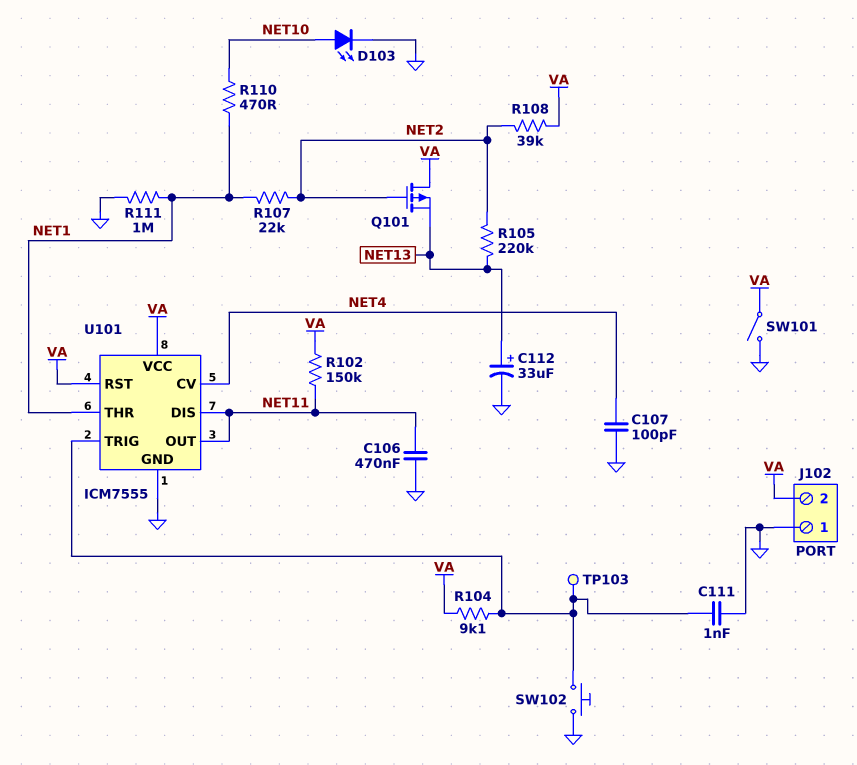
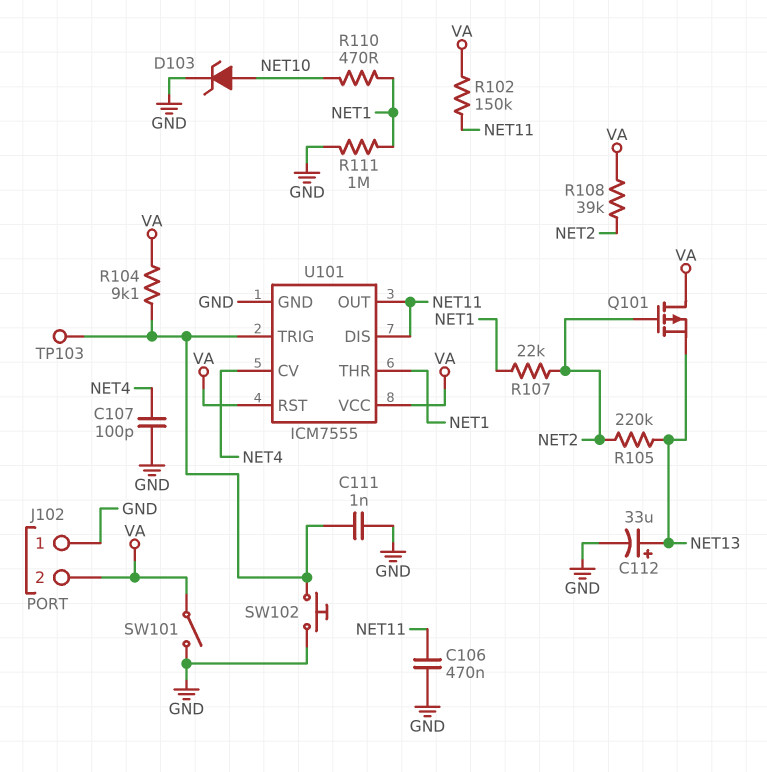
D103: LED (A NET10, K GND) -> zener (A NET10, K GND)

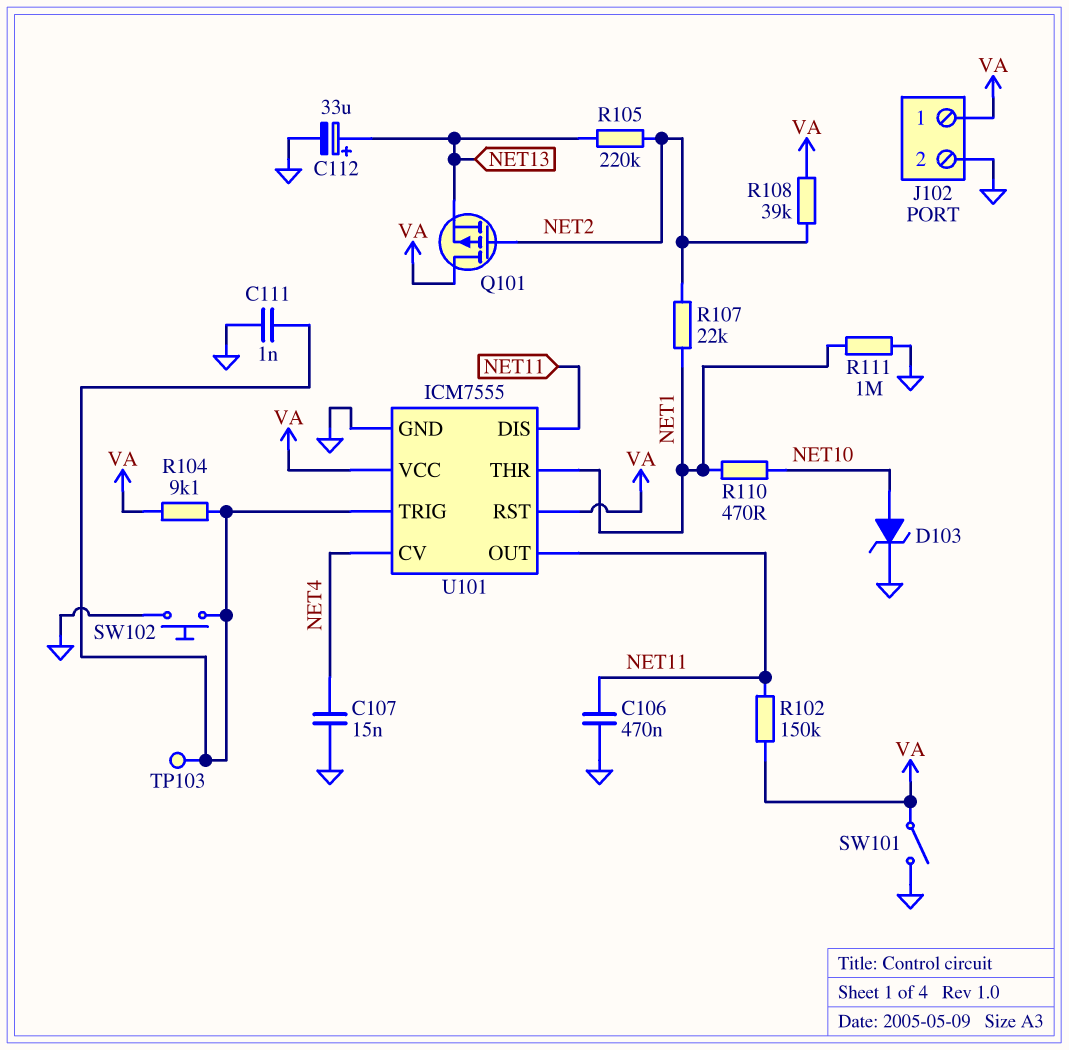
C107: 100pF (GND, NET4) -> 15nF (GND, NET4)
J102 pin 1: GND -> VA
J102 pin 2: VA -> GND

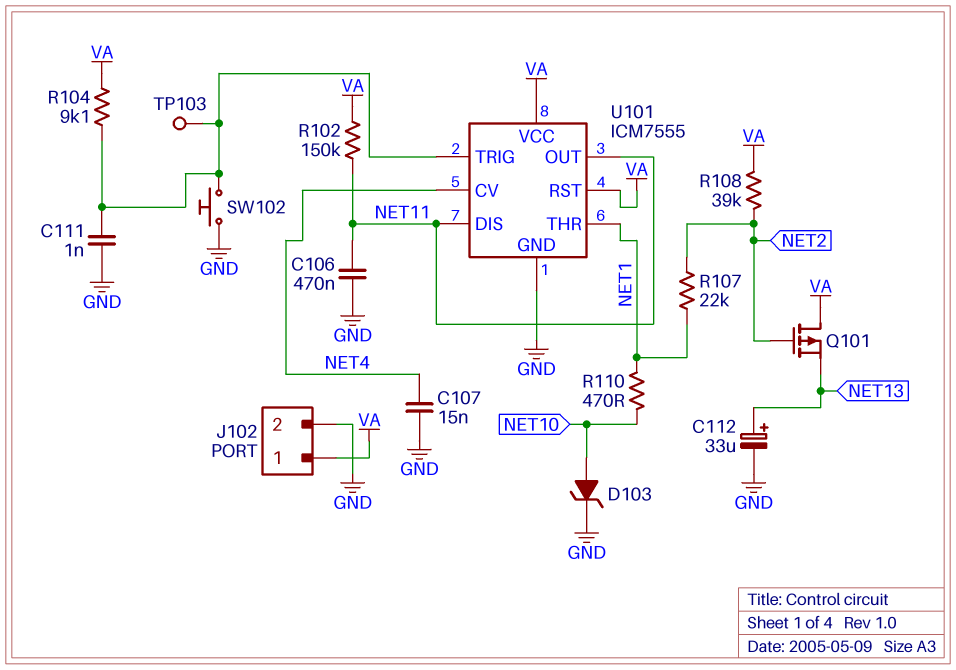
R105: 220k (NET2, NET13) -> none
R111: 1M (GND, NET1) -> none
SW101: switch (GND, VA) -> none

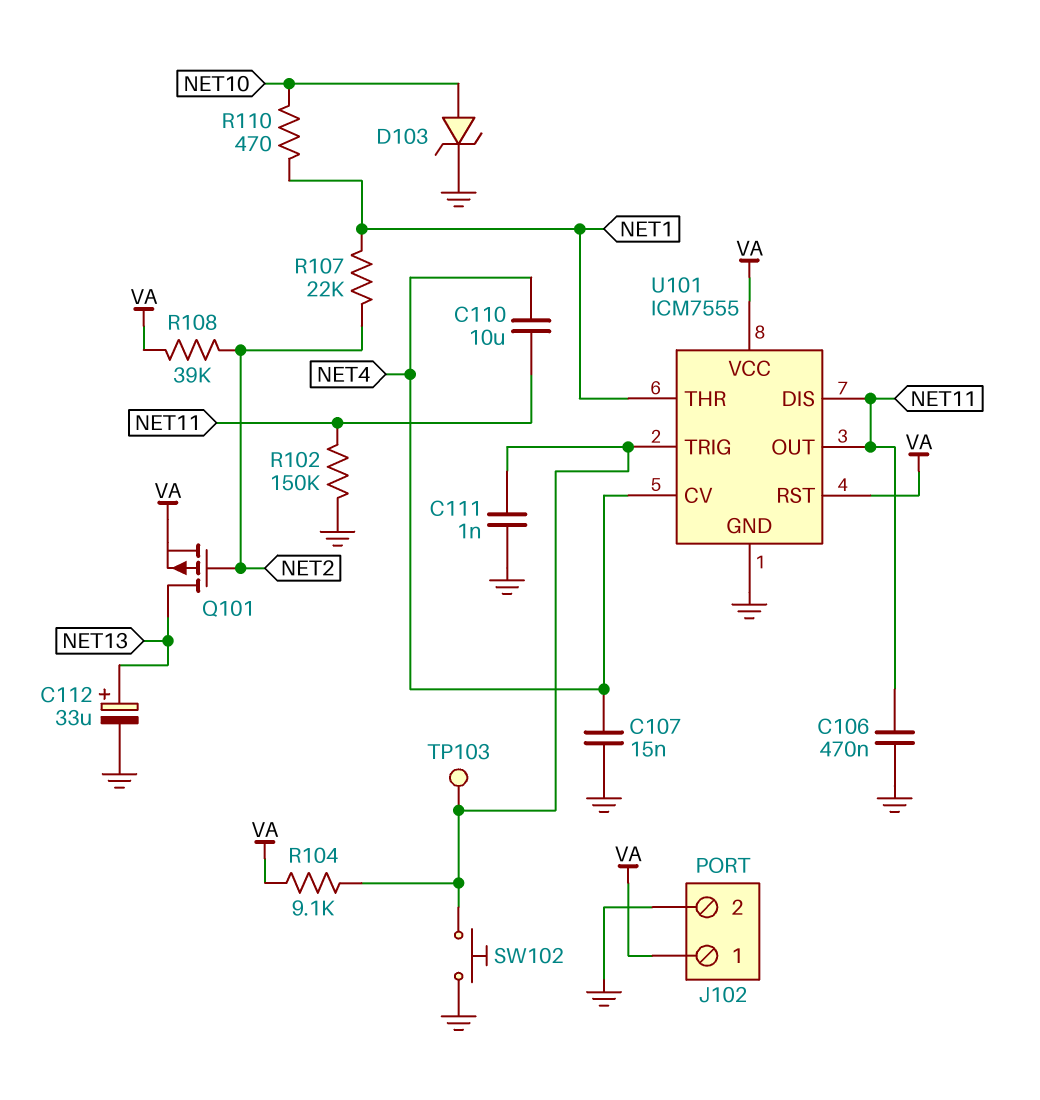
C110: none -> 10uF (NET4, NET11)
Q101: PMOS (G NET2, D VA, S NET13) -> PMOS (G NET2, D NET13, S VA)
R102: 150k (NET11, VA) -> 150k (GND, NET11)

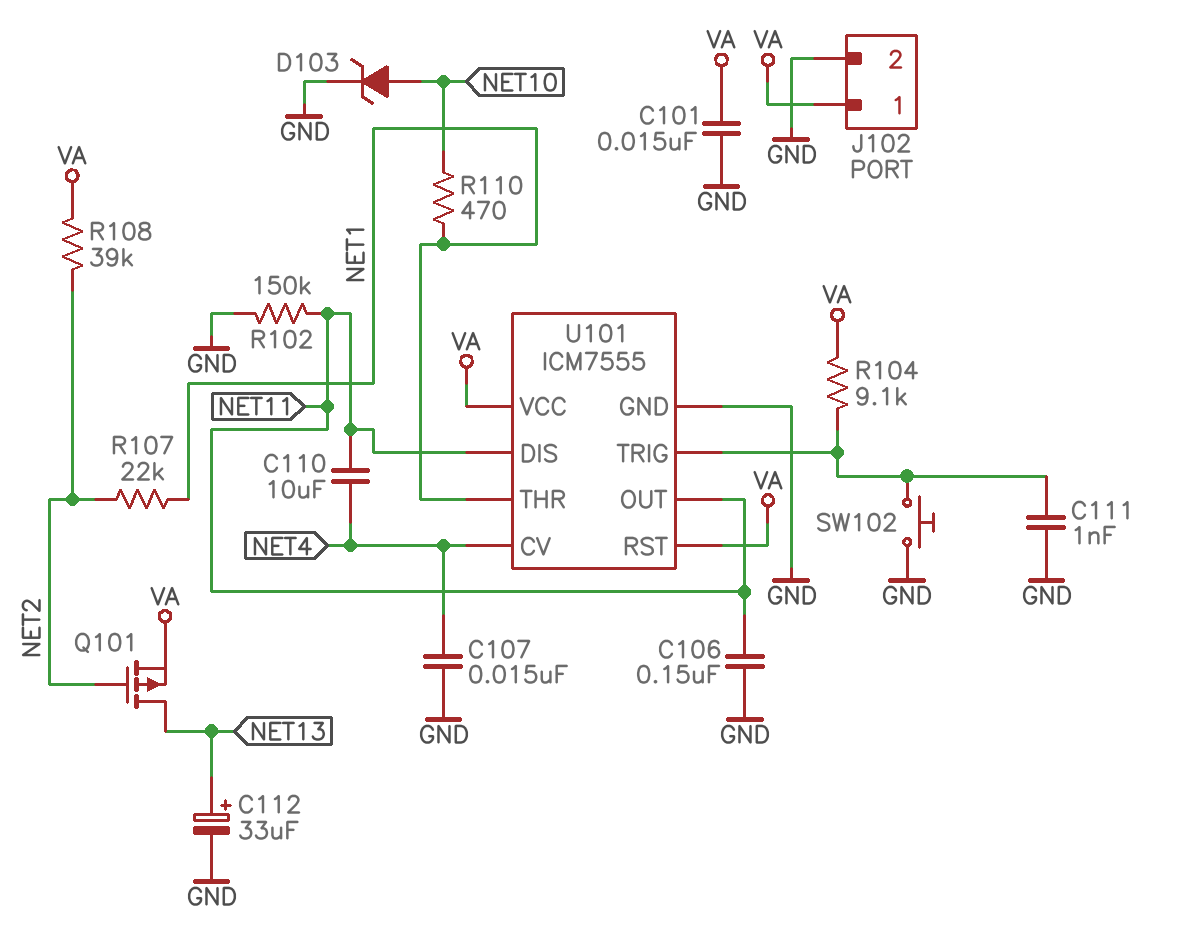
C101: none -> 15nF (GND, VA)
C106: 470nF (GND, NET11) -> 150nF (GND, NET11)
TP103: test point (U101/TRIG) -> none

